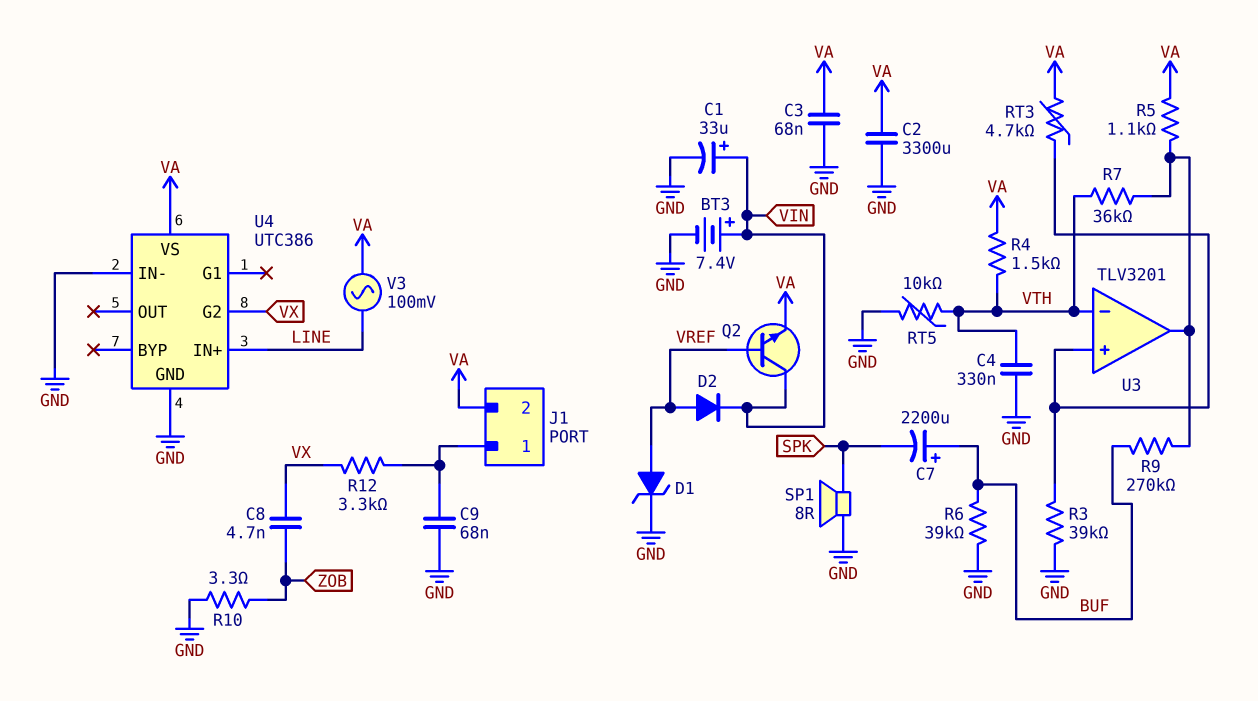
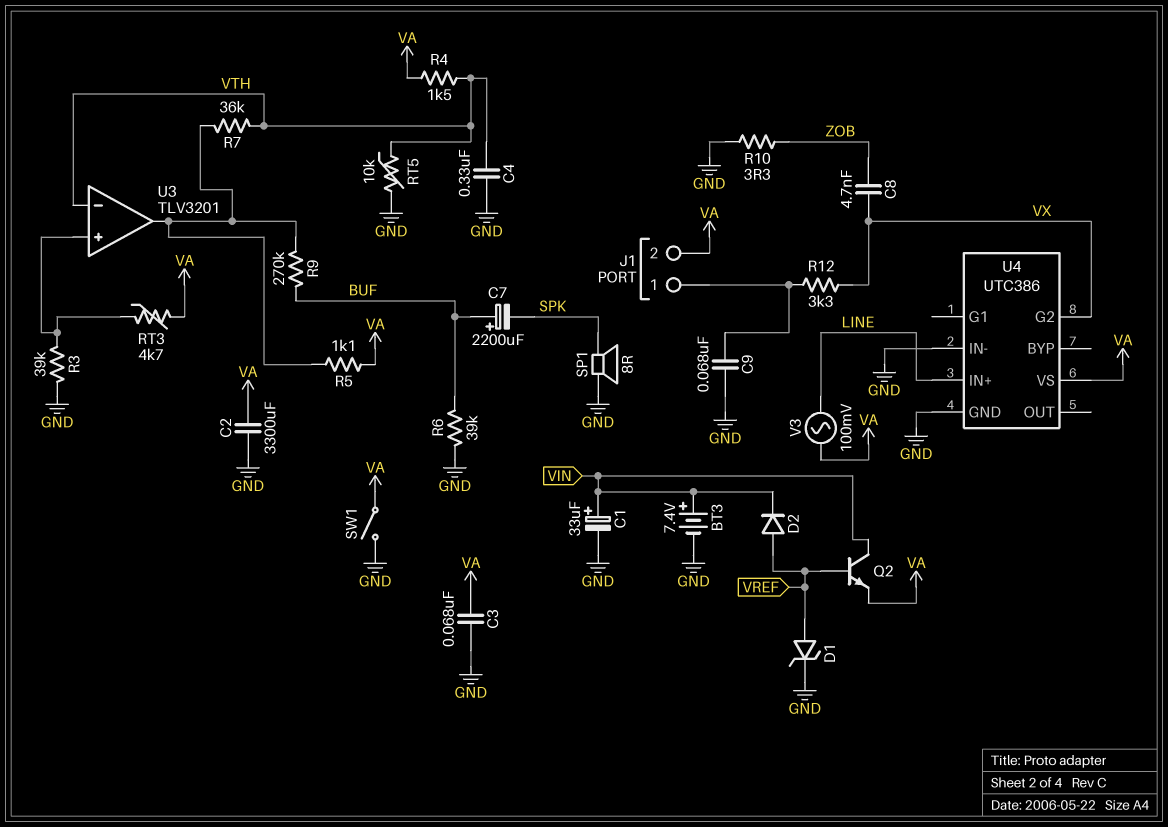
SW1: none -> switch (GND, VA)

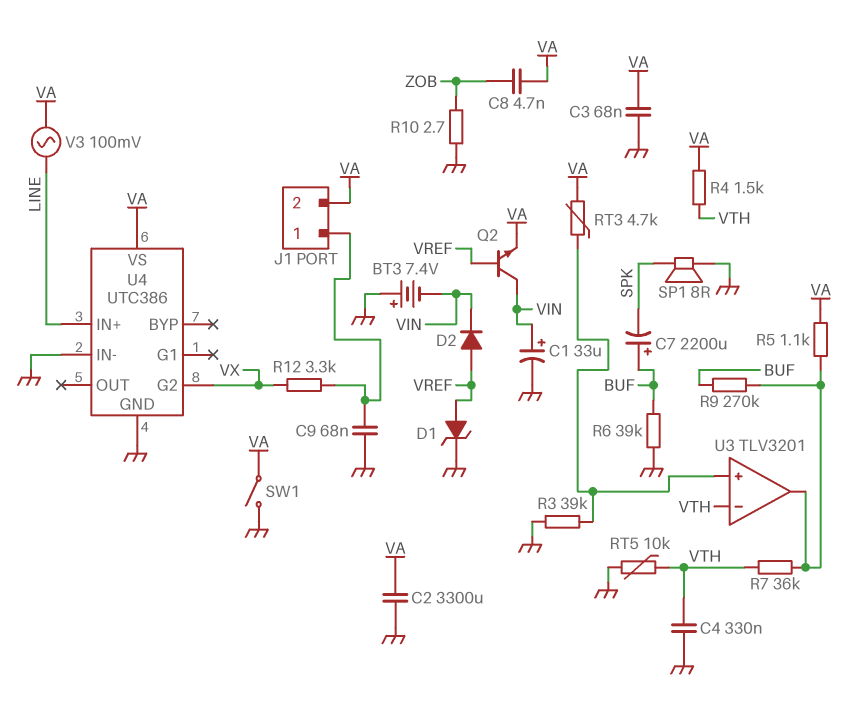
BT3: 7.4V (plus VIN, minus GND) -> 7.4V (plus GND, minus VIN)
C8: 4.7nF (VX, ZOB) -> 4.7nF (VA, ZOB)
R10: 3.3 (GND, ZOB) -> 2.7 (GND, ZOB)

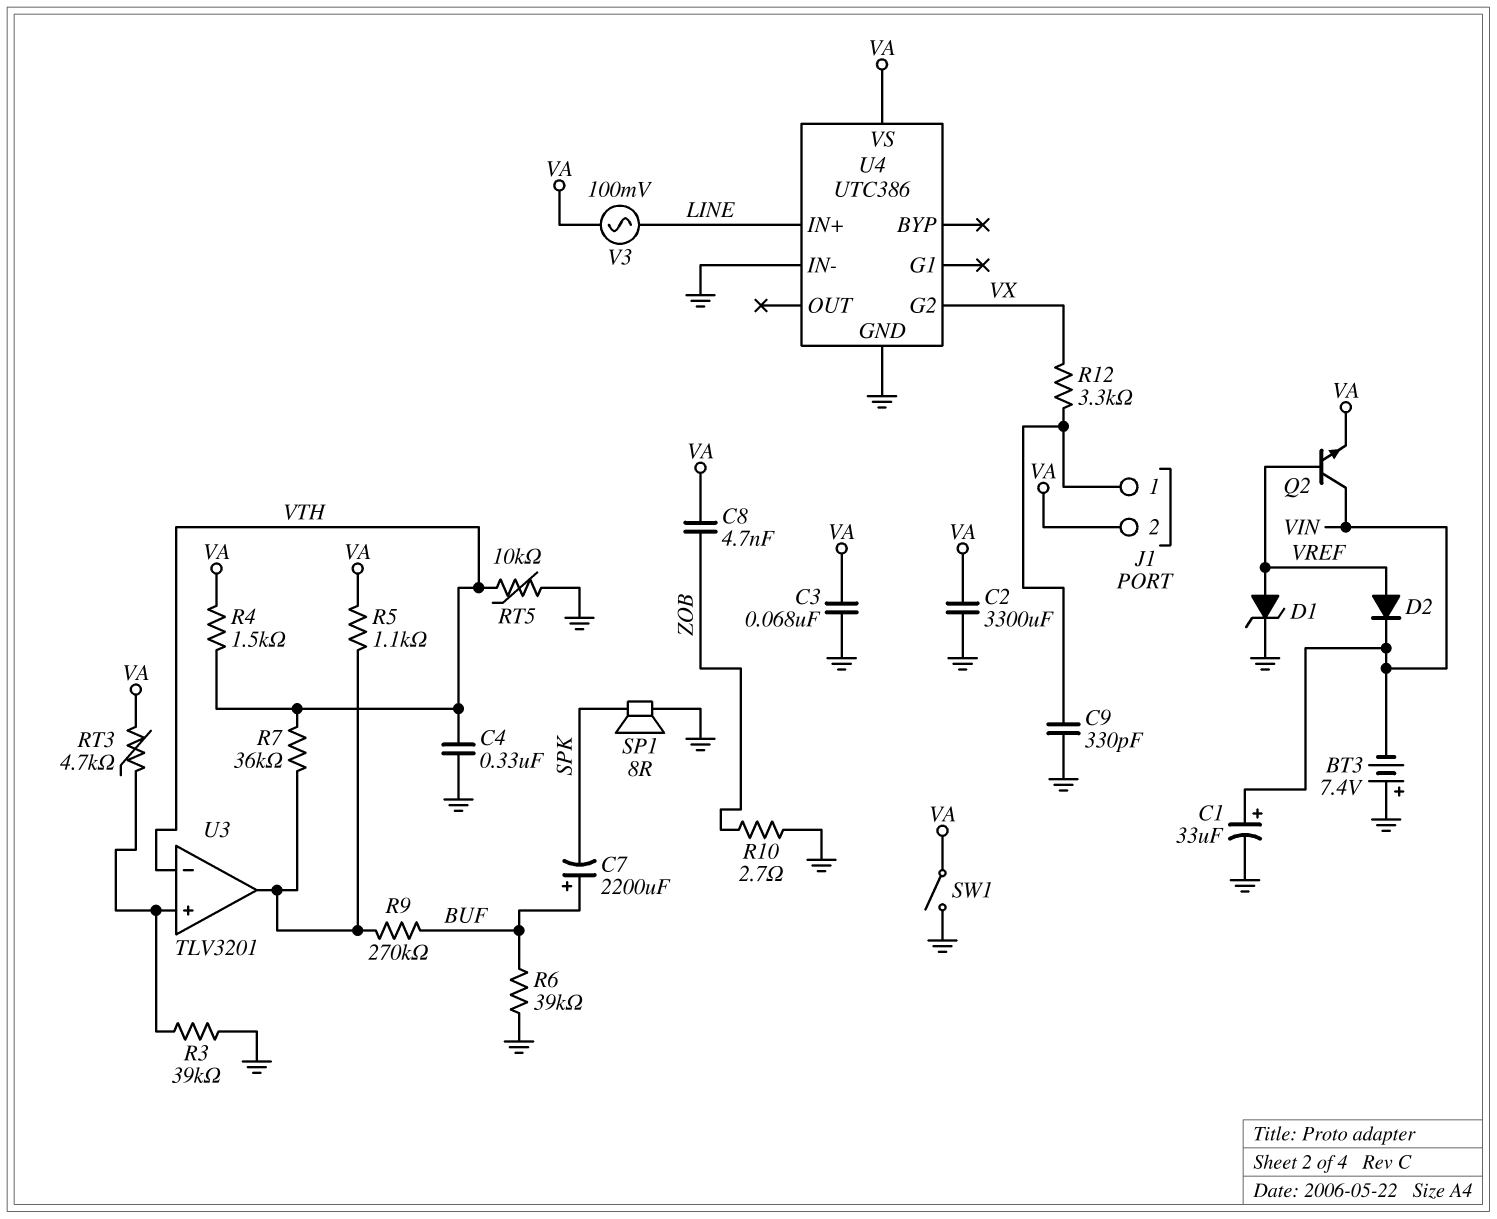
C9: 68nF (GND, J1/1) -> 330pF (GND, J1/1)

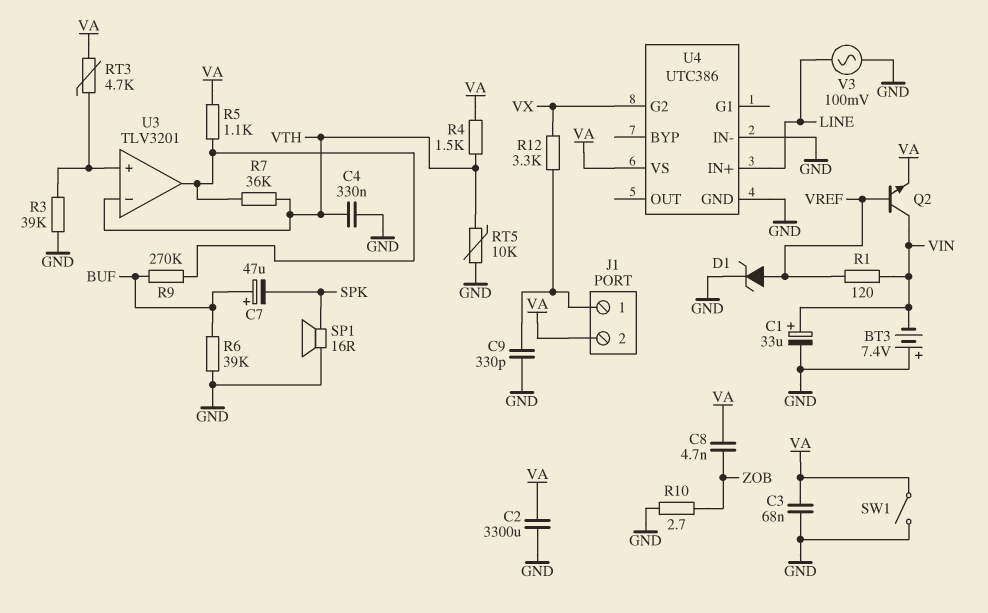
C7: 2200uF (plus BUF, minus SPK) -> 47uF (plus BUF, minus SPK)
D2: diode (A VREF, K VIN) -> none
R1: none -> 120 (VIN, VREF)
SP1: speaker 8R (GND, SPK) -> speaker 16R (GND, SPK)
V3: AC 100mV (LINE, VA) -> AC 100mV (GND, LINE)

